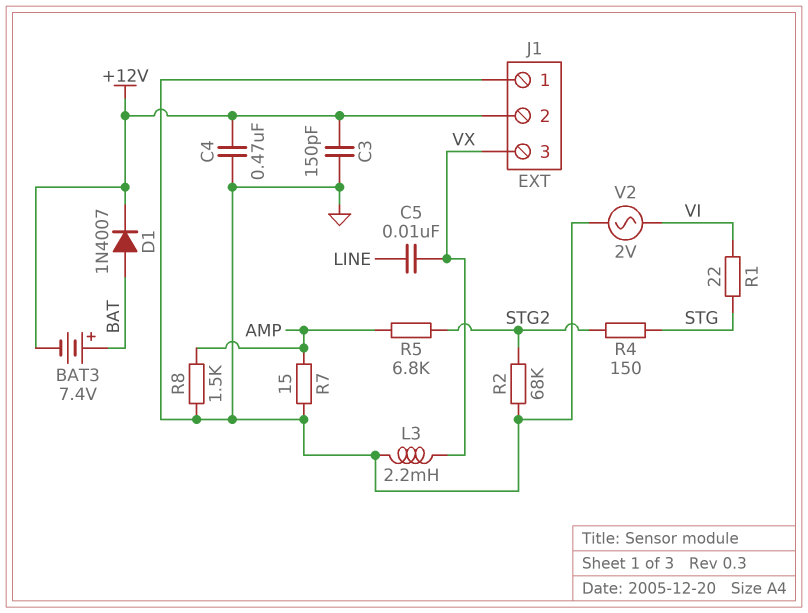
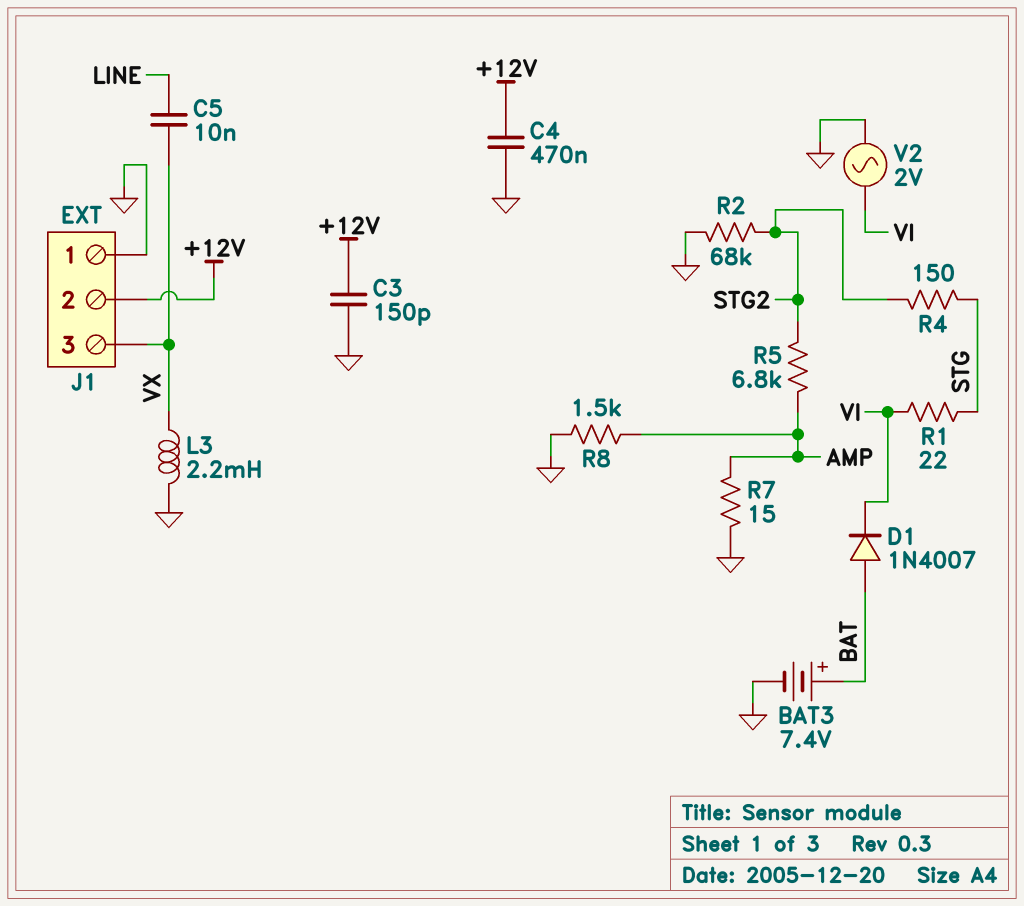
BAT3: 7.4V (plus BAT, minus +12V) -> 7.4V (plus BAT, minus GND)
D1: diode 1N4007 (A BAT, K +12V) -> diode 1N4007 (A BAT, K VI)

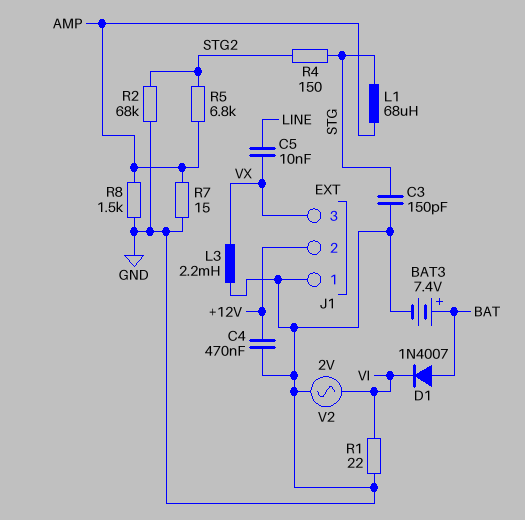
C3: 150pF (+12V, GND) -> 150pF (GND, STG)
L1: none -> 68uH (AMP, STG)
R1: 22 (STG, VI) -> 22 (GND, VI)

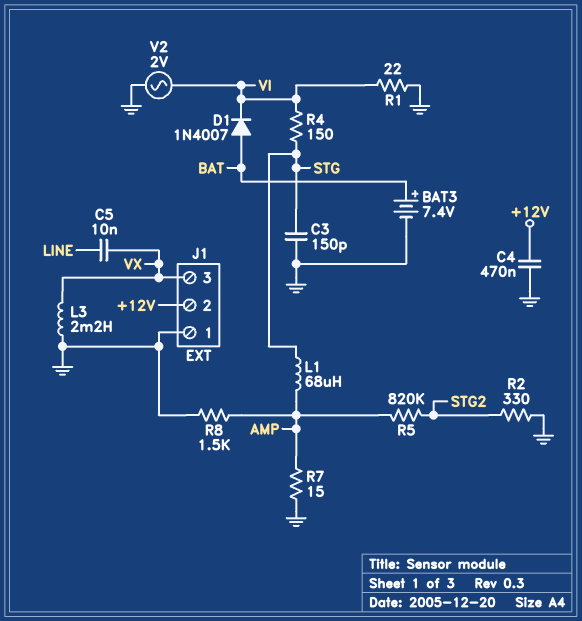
R2: 68k (GND, STG2) -> 330 (GND, STG2)
R4: 150 (STG, STG2) -> 150 (STG, VI)
R5: 6.8k (AMP, STG2) -> 820k (AMP, STG2)

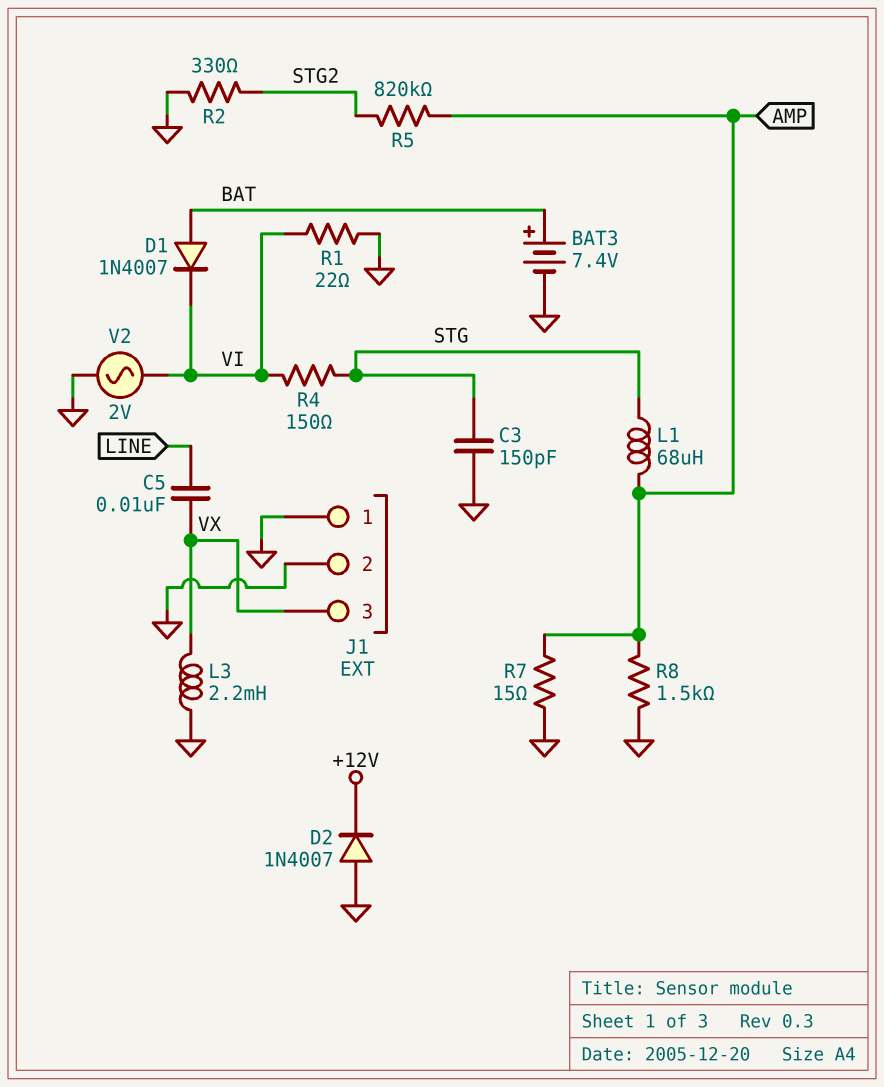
C4: 470nF (+12V, GND) -> none
D2: none -> diode 1N4007 (A GND, K +12V)
J1 pin 2: +12V -> GND

